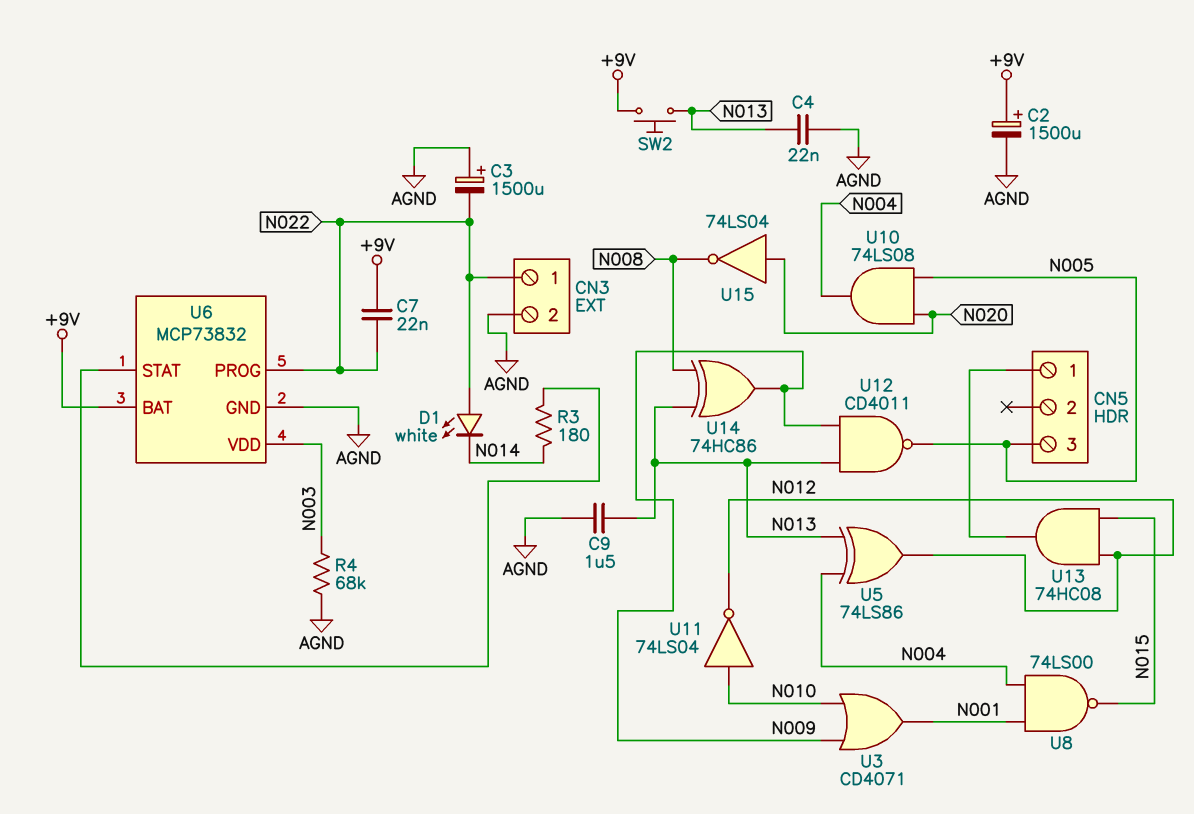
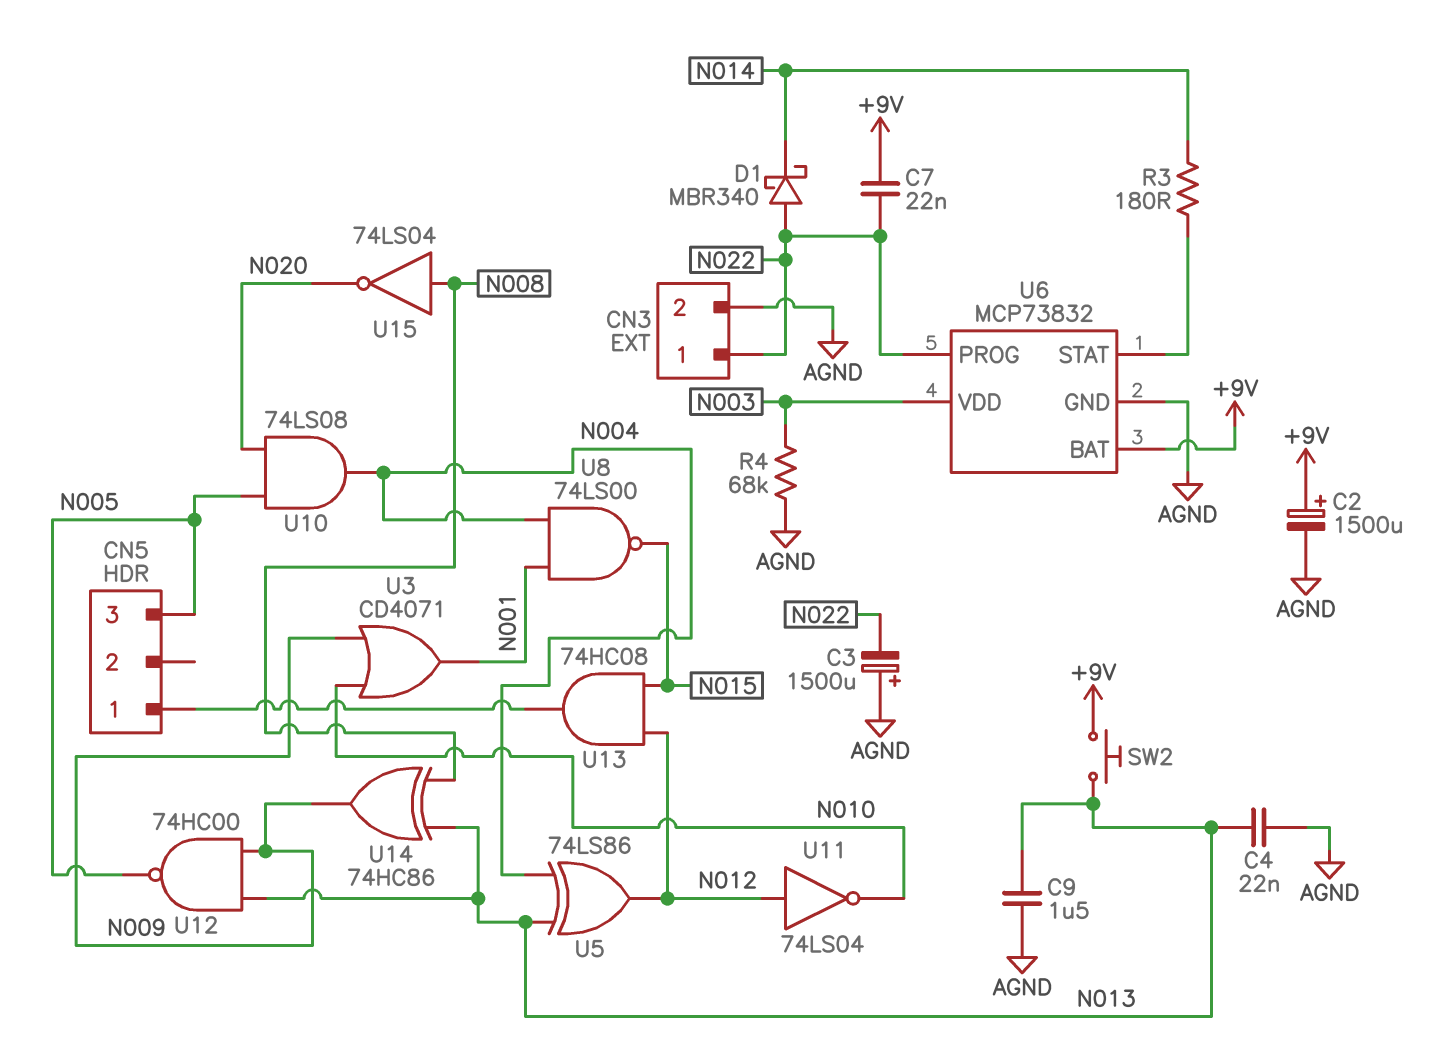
D1: LED white (A N022, K N014) -> schottky MBR340 (A N022, K N014)
U11: NOT 74LS04 (in N010, out N012) -> NOT 74LS04 (in N012, out N010)
U12: NAND CD4011 (in N009, in N013, out N005) -> NAND 74HC00 (in N009, in N013, out N005)
U15: NOT 74LS04 (in N020, out N008) -> NOT 74LS04 (in N008, out N020)

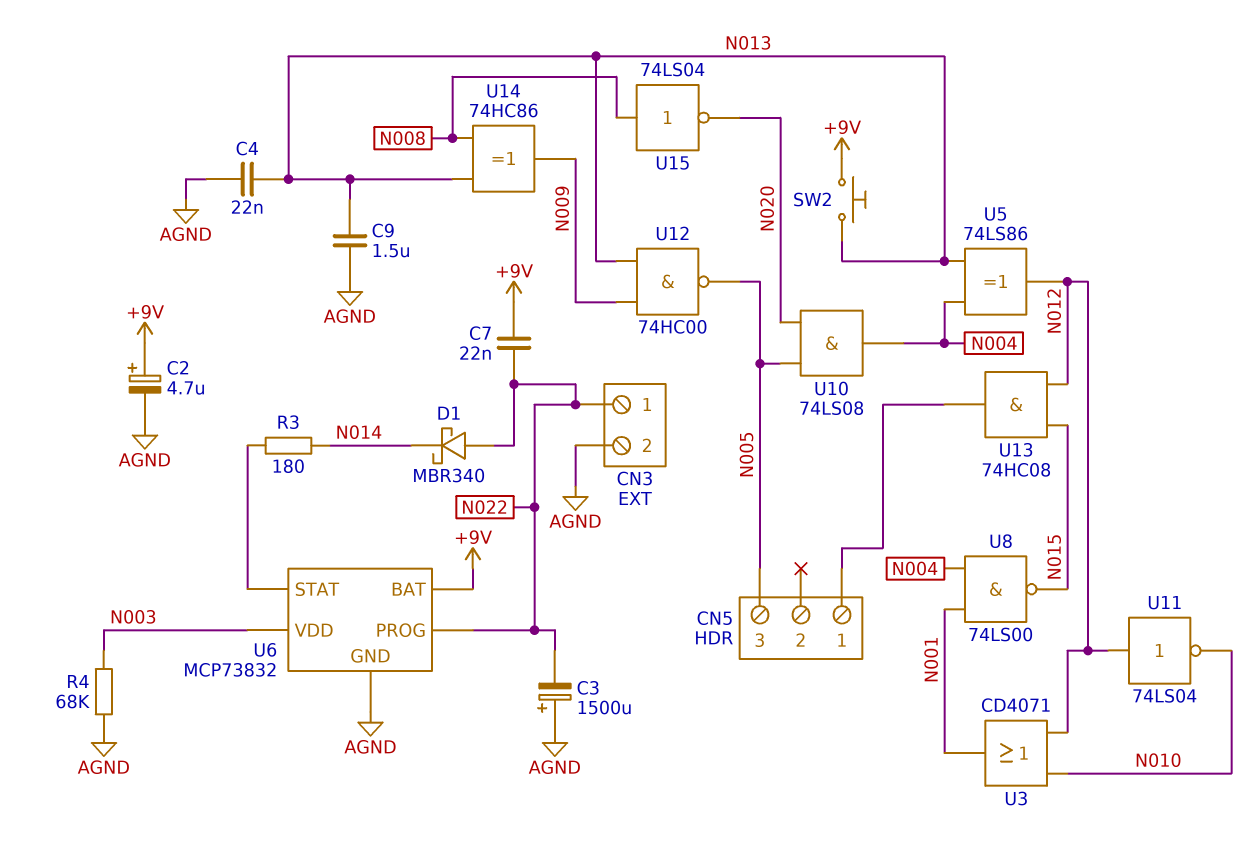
C2: 1500uF (plus +9V, minus AGND) -> 4.7uF (plus +9V, minus AGND)
U3: OR CD4071 (in N009, in N010, out N001) -> OR CD4071 (in N010, in N012, out N001)

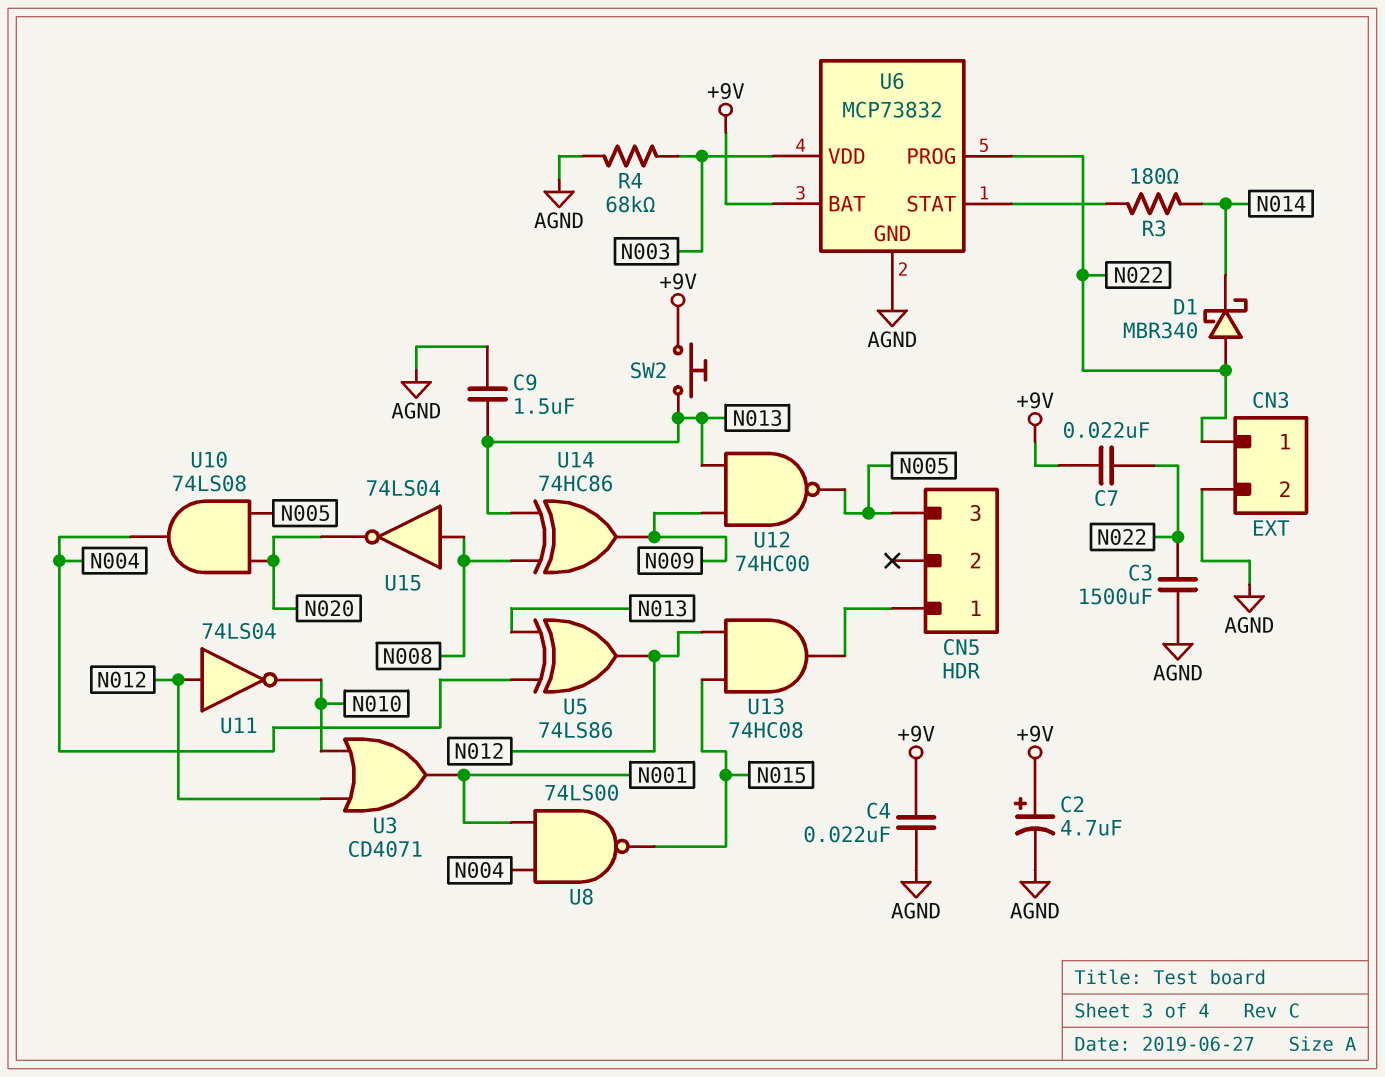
C3: 1500uF (plus AGND, minus N022) -> 1500uF (AGND, N022)
C4: 22nF (AGND, N013) -> 22nF (+9V, AGND)

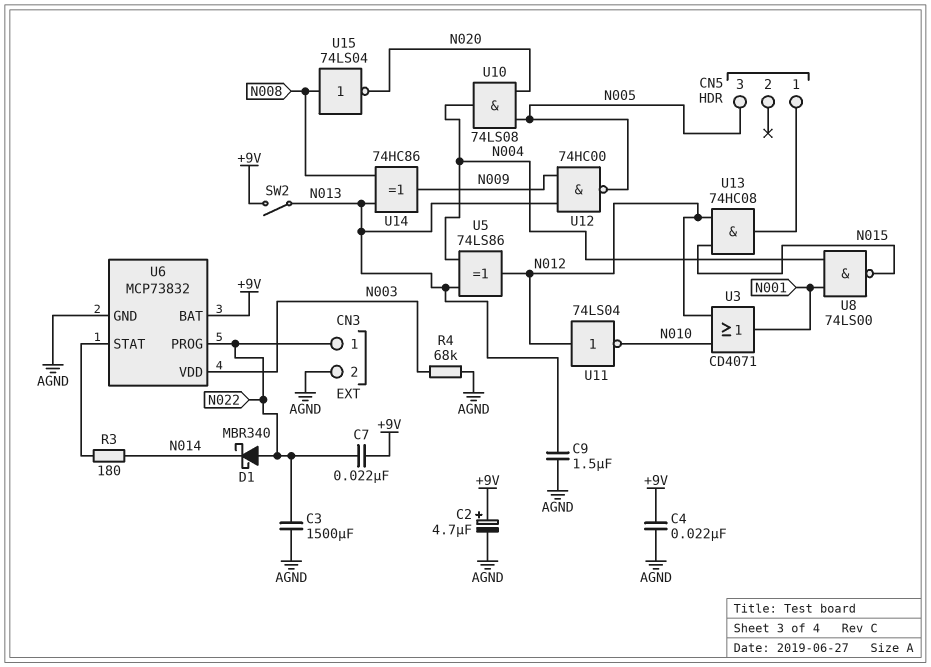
SW2: button (+9V, N013) -> switch (+9V, N013)

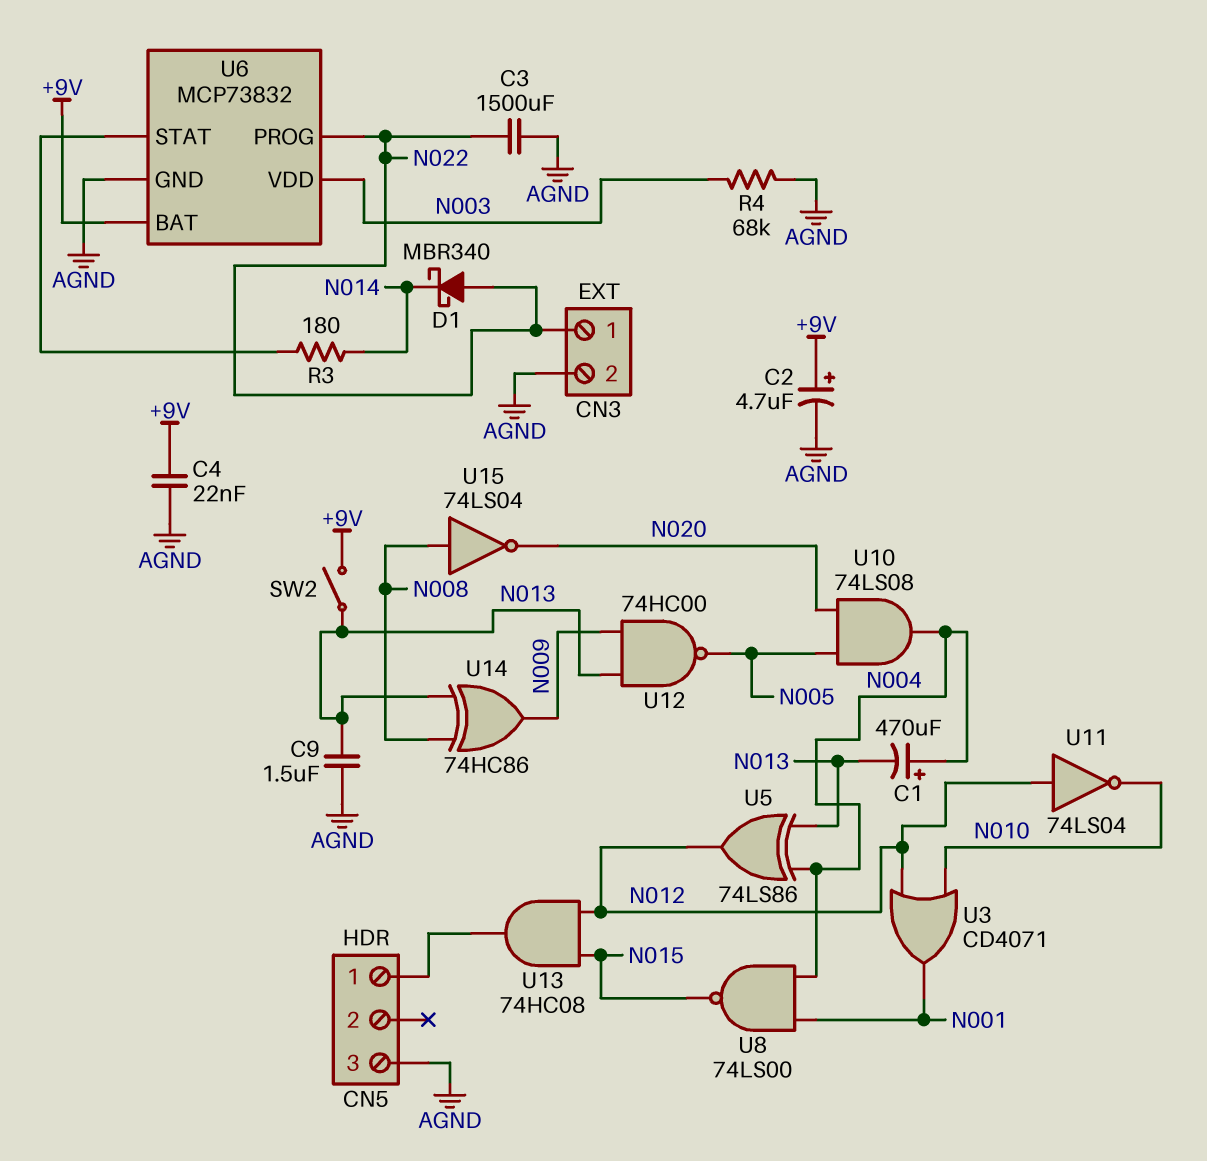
C1: none -> 470uF (plus N004, minus N013)
C7: 22nF (+9V, N022) -> none
CN5 pin 3: N005 -> AGND

